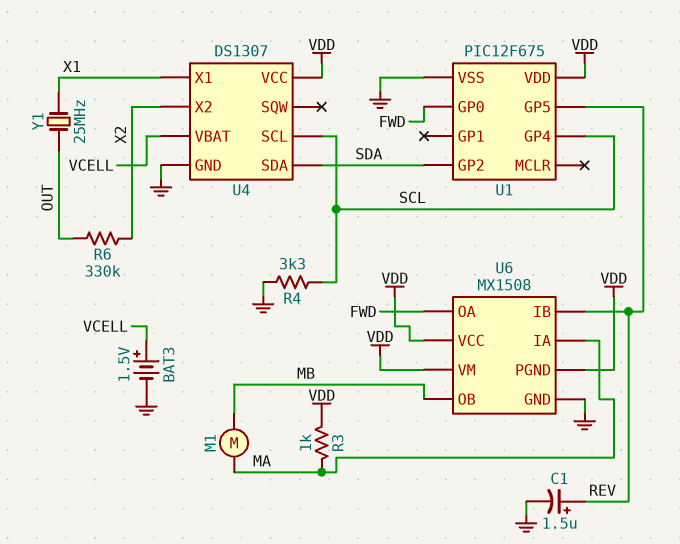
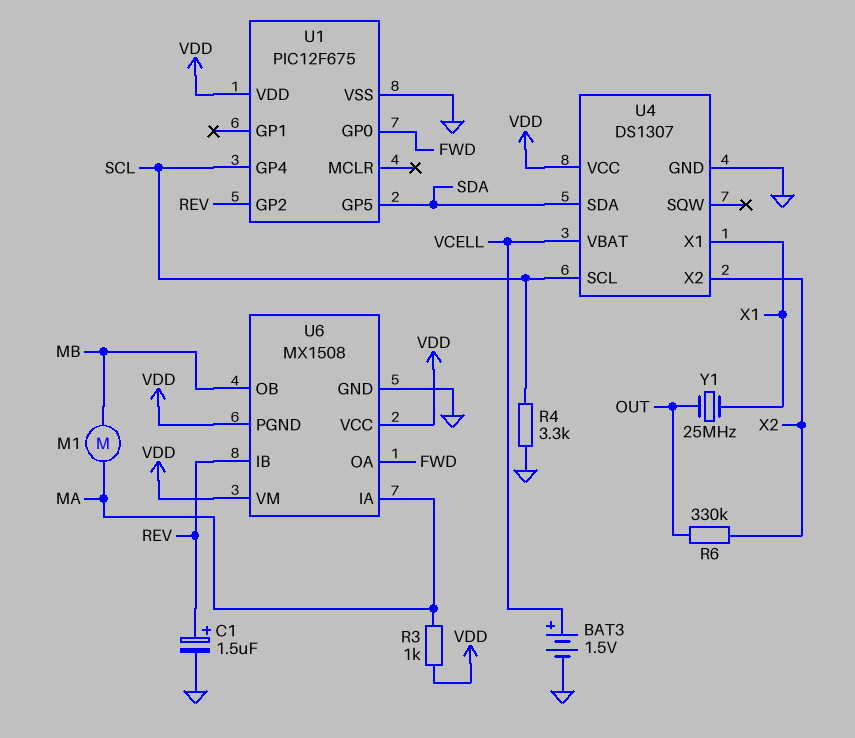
U1 pin GP2: SDA -> REV
U1 pin GP5: REV -> SDA

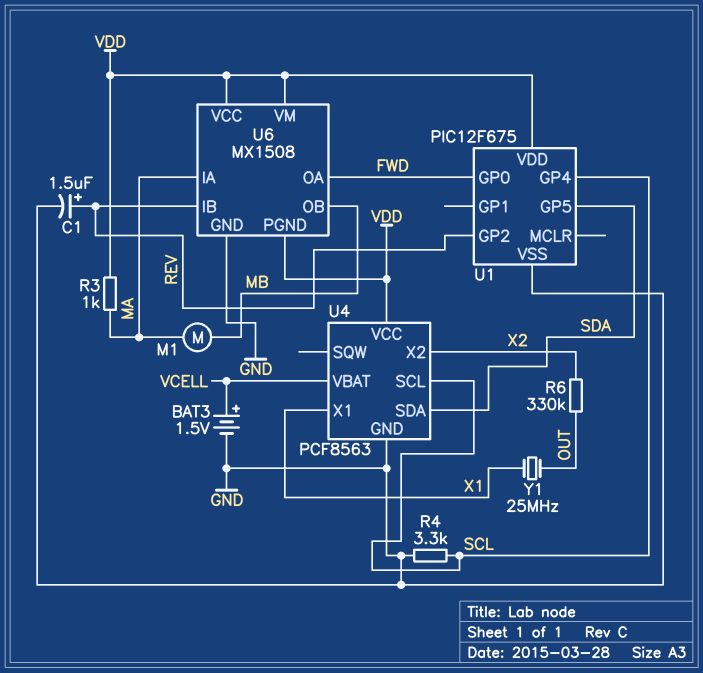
U4: DS1307 -> PCF8563

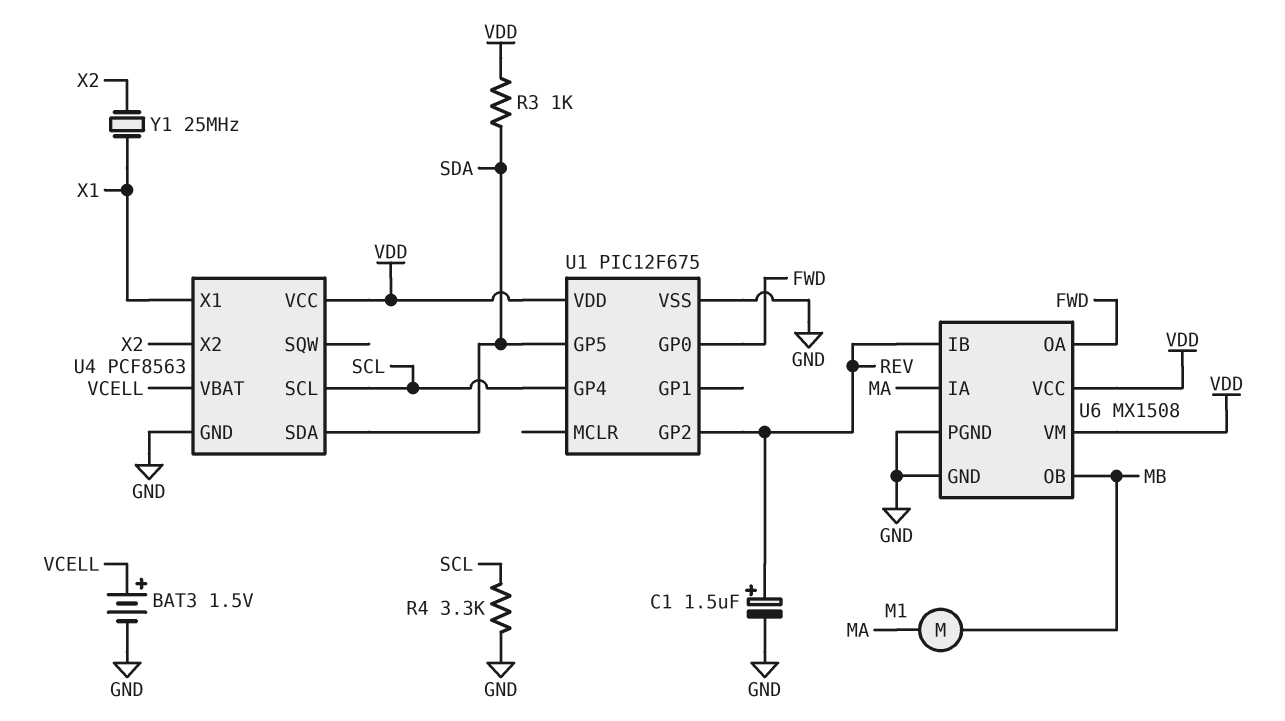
R3: 1k (MA, VDD) -> 1k (SDA, VDD)
R6: 330k (OUT, X2) -> none
U6 pin PGND: VDD -> GND
Y1: 25MHz (OUT, X1) -> 25MHz (X1, X2)

